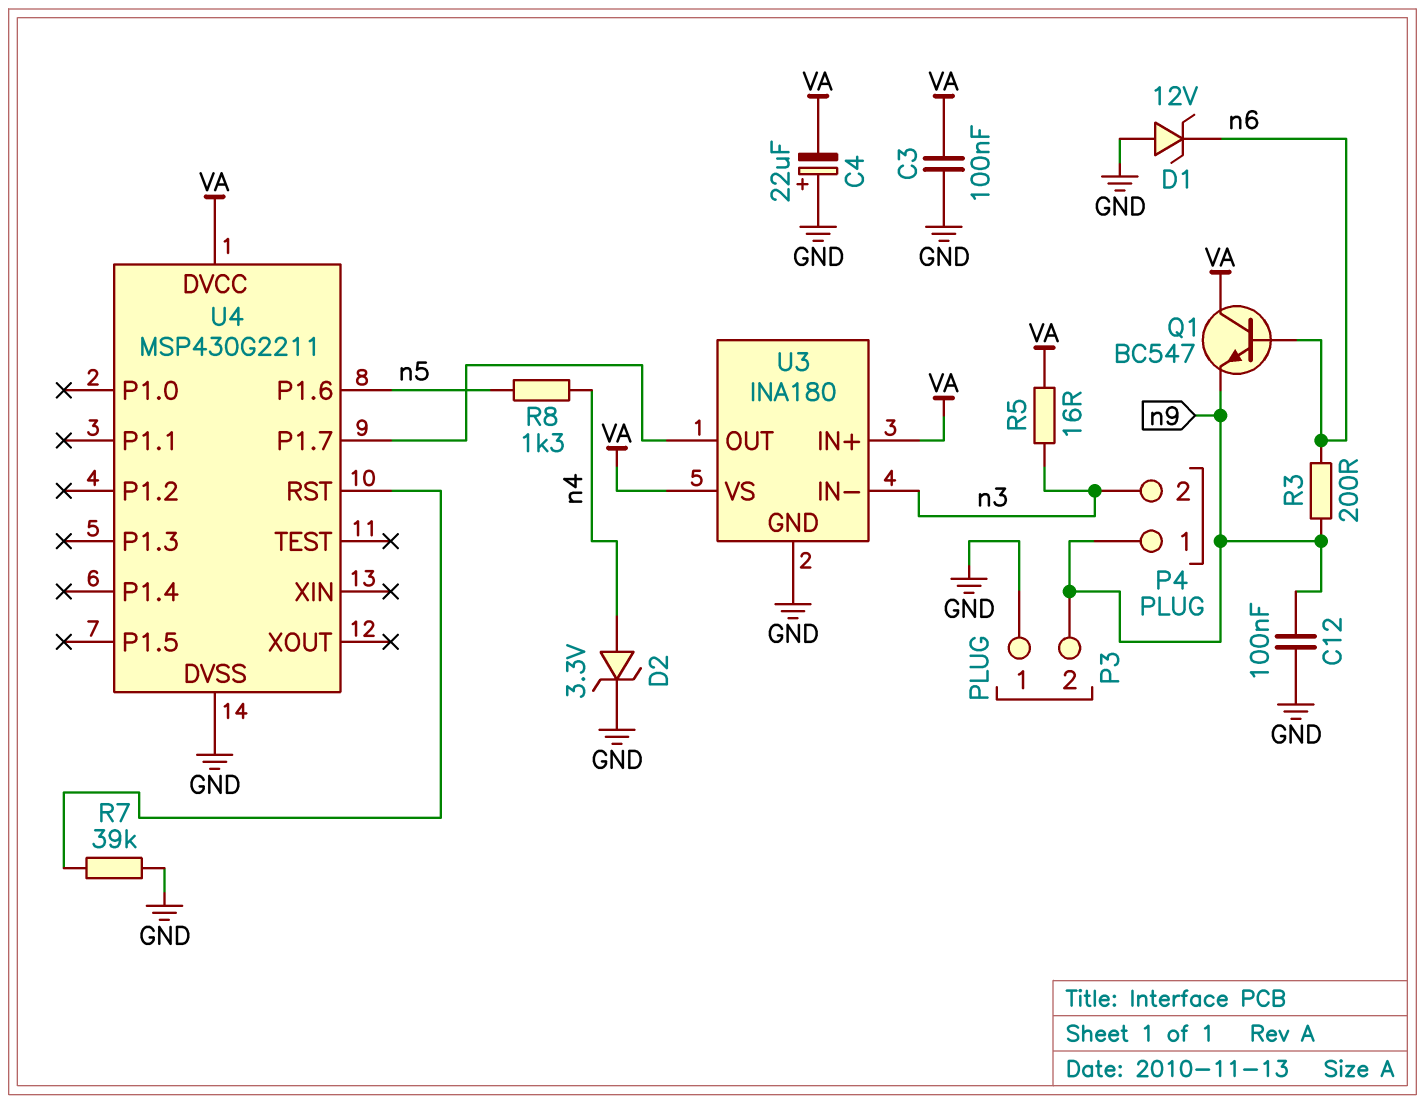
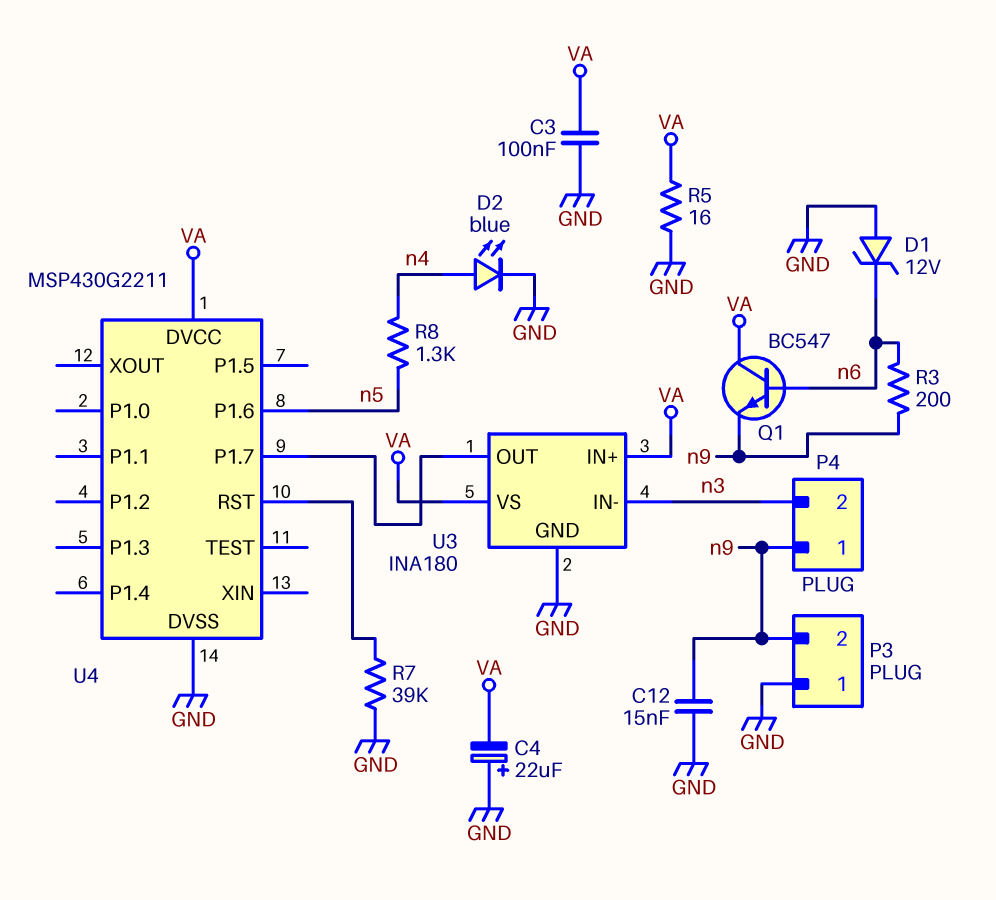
C12: 100nF (GND, n9) -> 15nF (GND, n9)
D2: zener 3.3V (A n4, K GND) -> LED blue (A n4, K GND)
R5: 16 (VA, n3) -> 16 (GND, VA)

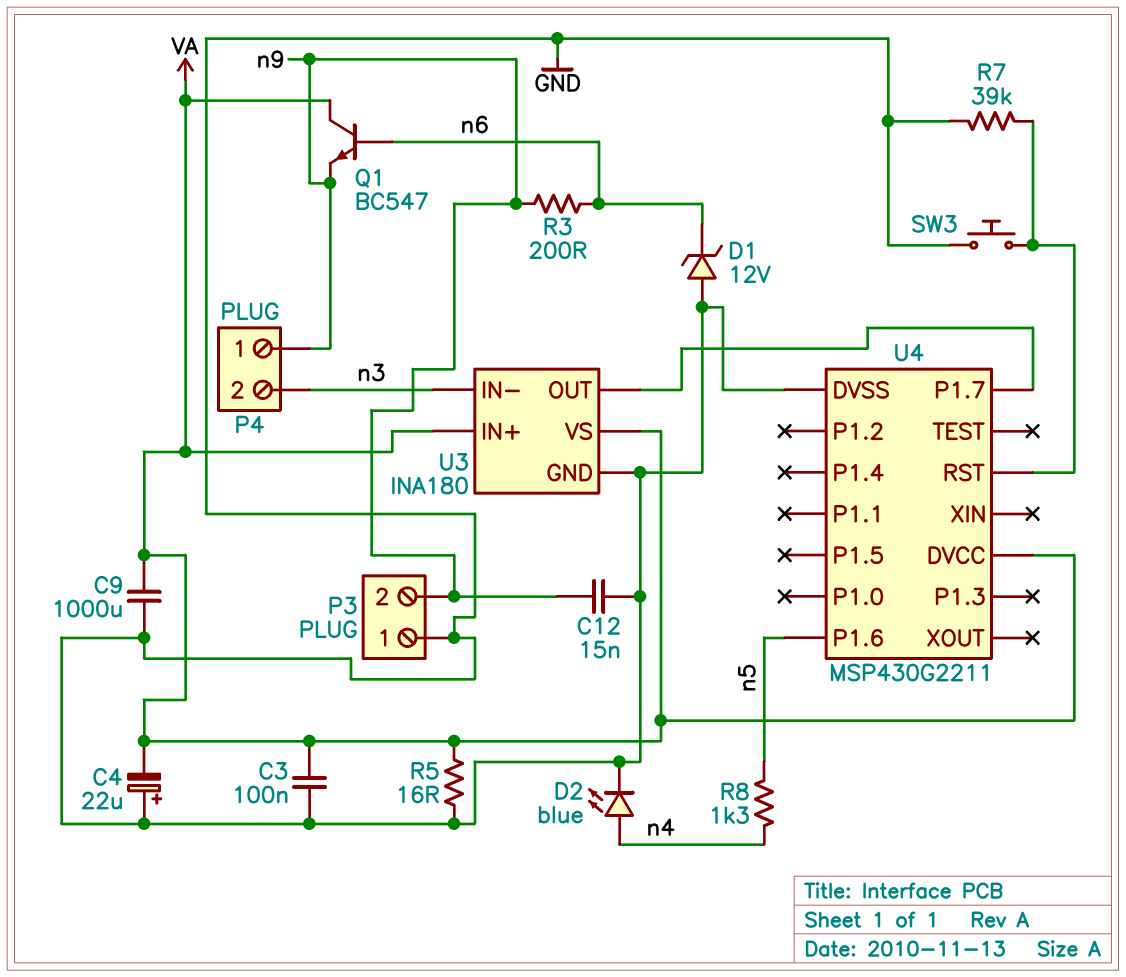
C9: none -> 1000uF (GND, VA)
SW3: none -> button (GND, U4/RST)

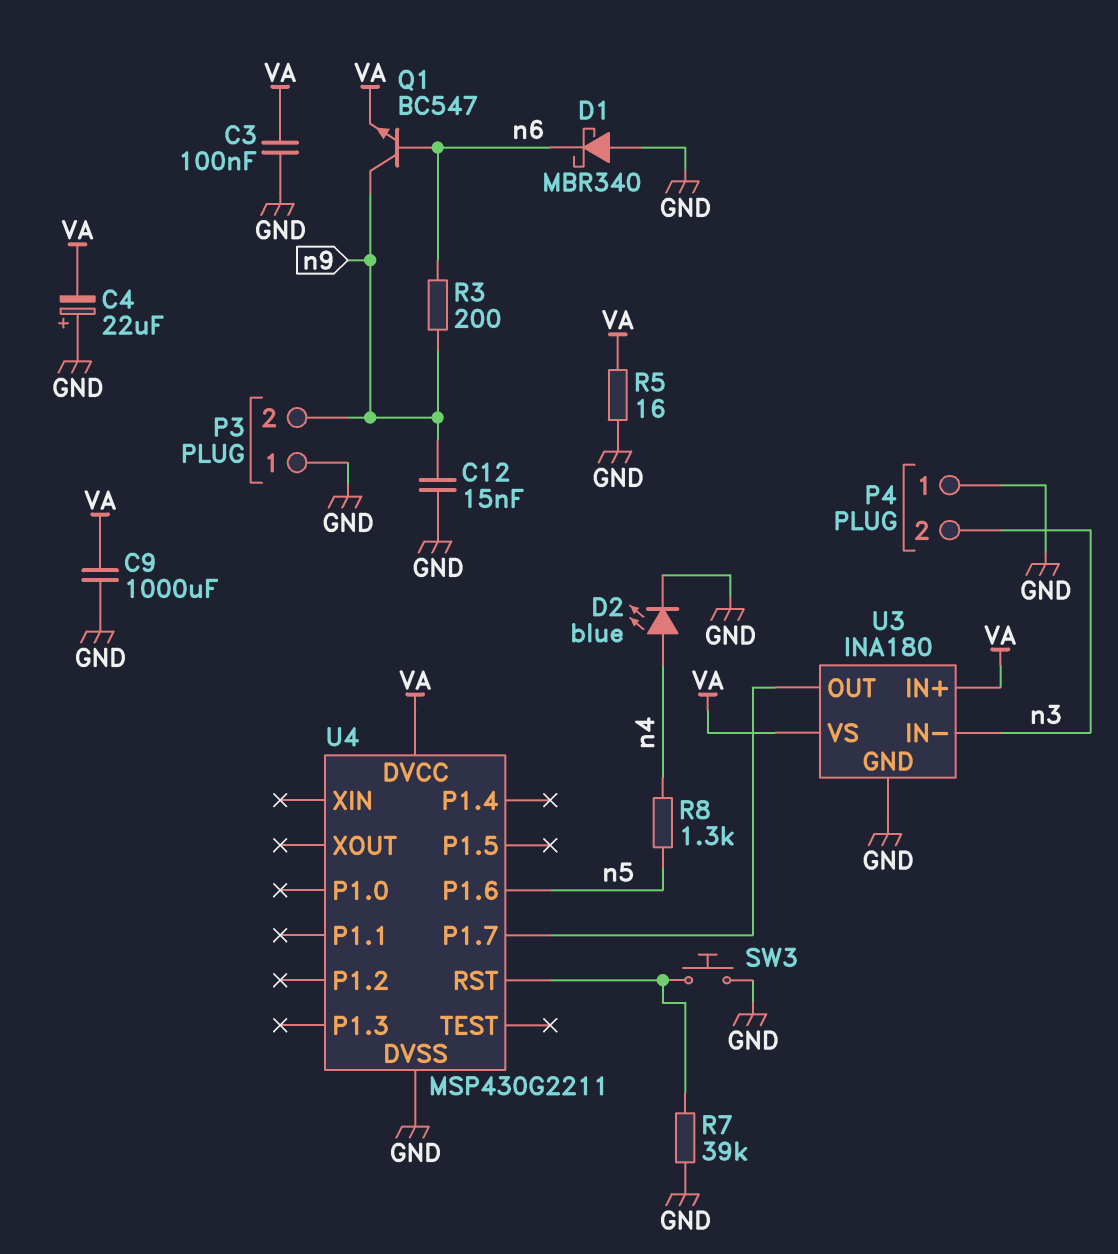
D1: zener 12V (A GND, K n6) -> schottky MBR340 (A GND, K n6)
P4 pin 1: n9 -> GND
Q1: NPN BC547 (B n6, C VA, E n9) -> NPN BC547 (B n6, C n9, E VA)

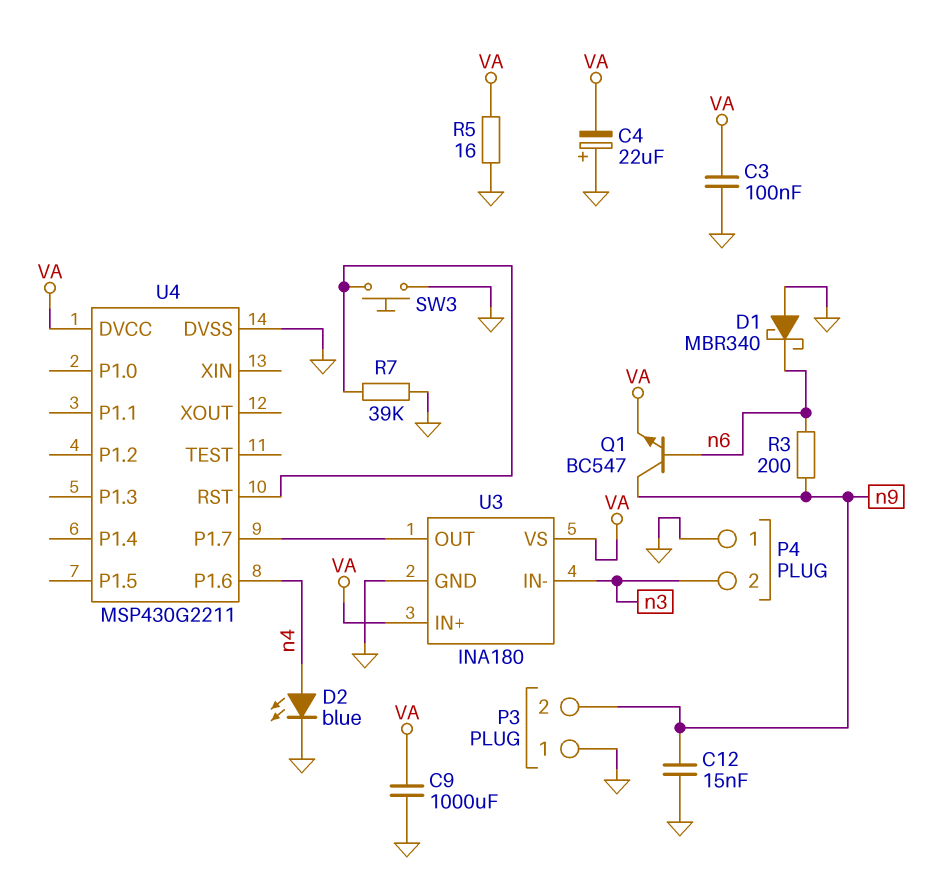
R8: 1.3k (n4, n5) -> none
U4 pin P1.6: n5 -> n4

